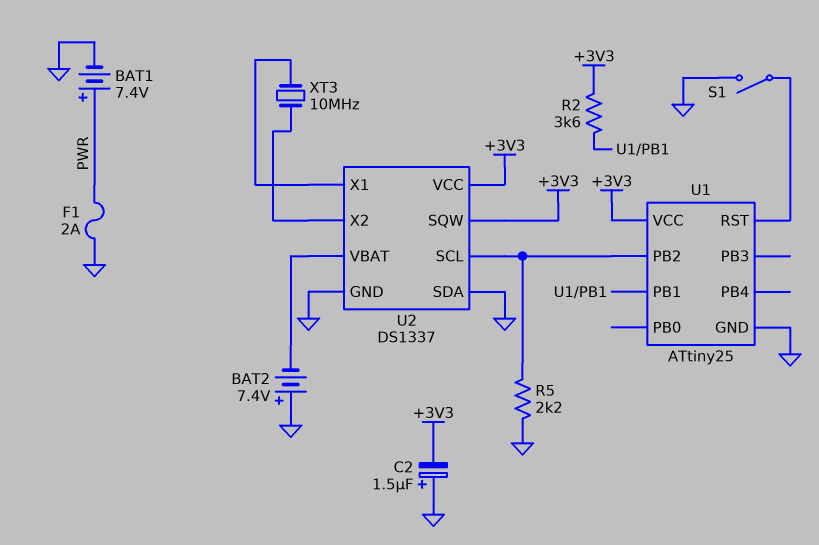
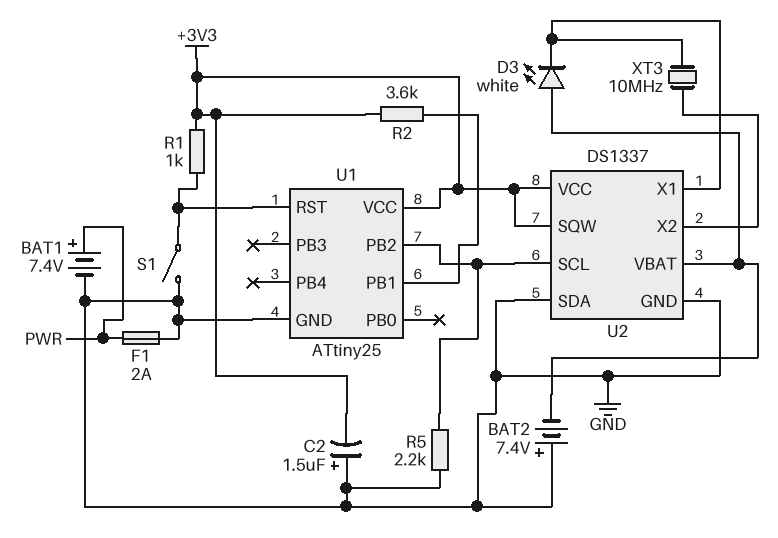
D3: none -> LED white (A U2/VBAT, K U2/X1)
R1: none -> 1k (+3V3, U1/RST)

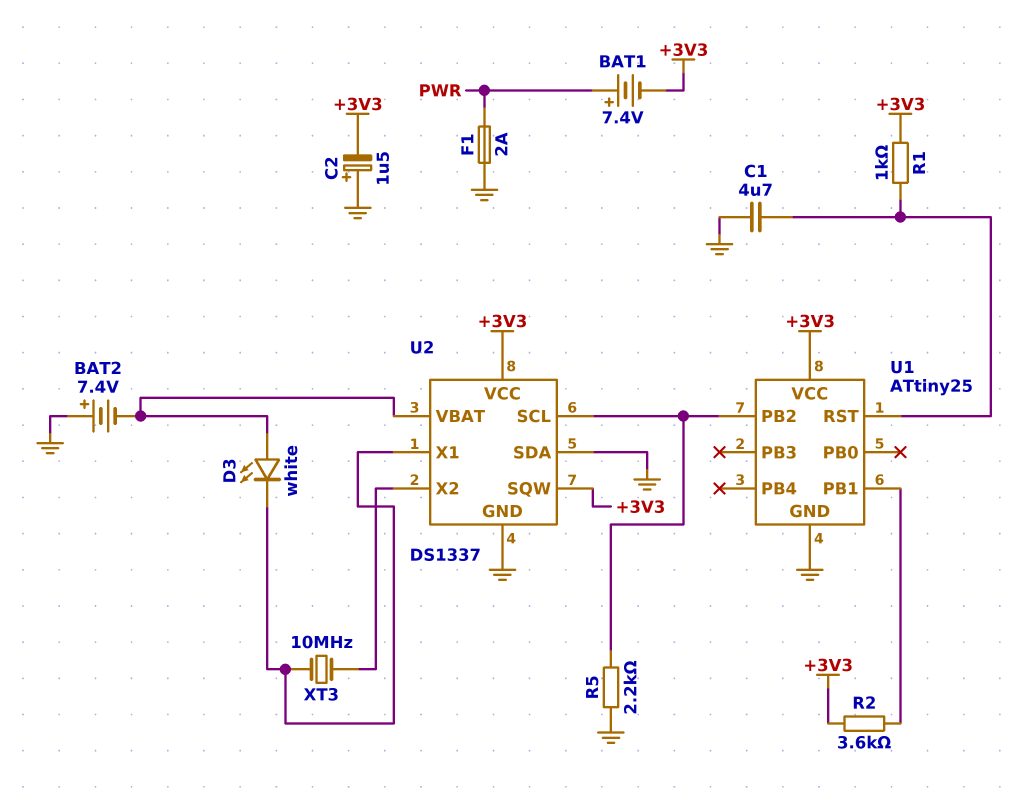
BAT1: 7.4V (plus PWR, minus GND) -> 7.4V (plus PWR, minus +3V3)
C1: none -> 4.7uF (GND, U1/RST)
S1: switch (GND, U1/RST) -> none

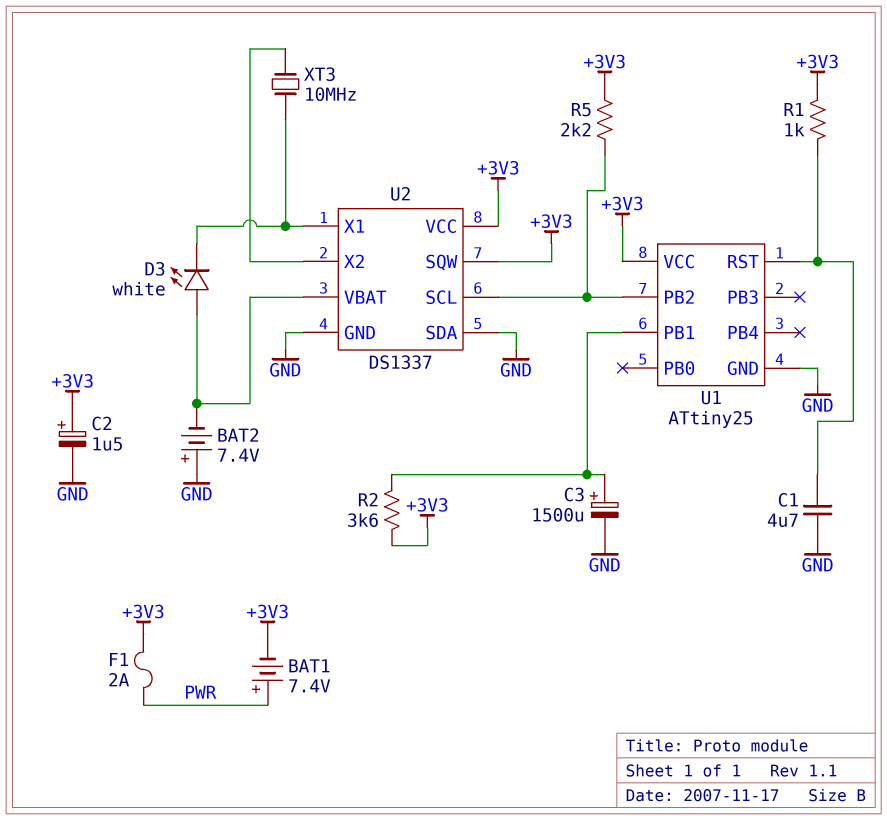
C2: 1.5uF (plus GND, minus +3V3) -> 1.5uF (plus +3V3, minus GND)
C3: none -> 1500uF (plus U1/PB1, minus GND)
F1: 2A (GND, PWR) -> 2A (+3V3, PWR)
R5: 2.2k (GND, U1/PB2) -> 2.2k (+3V3, U1/PB2)

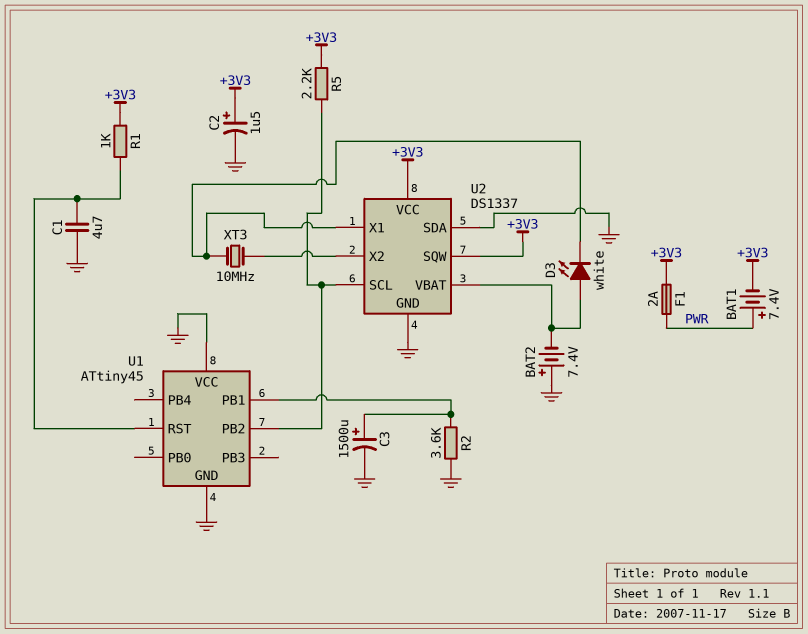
R2: 3.6k (+3V3, U1/PB1) -> 3.6k (GND, U1/PB1)
U1: ATtiny25 -> ATtiny45
U1 pin VCC: +3V3 -> GND

